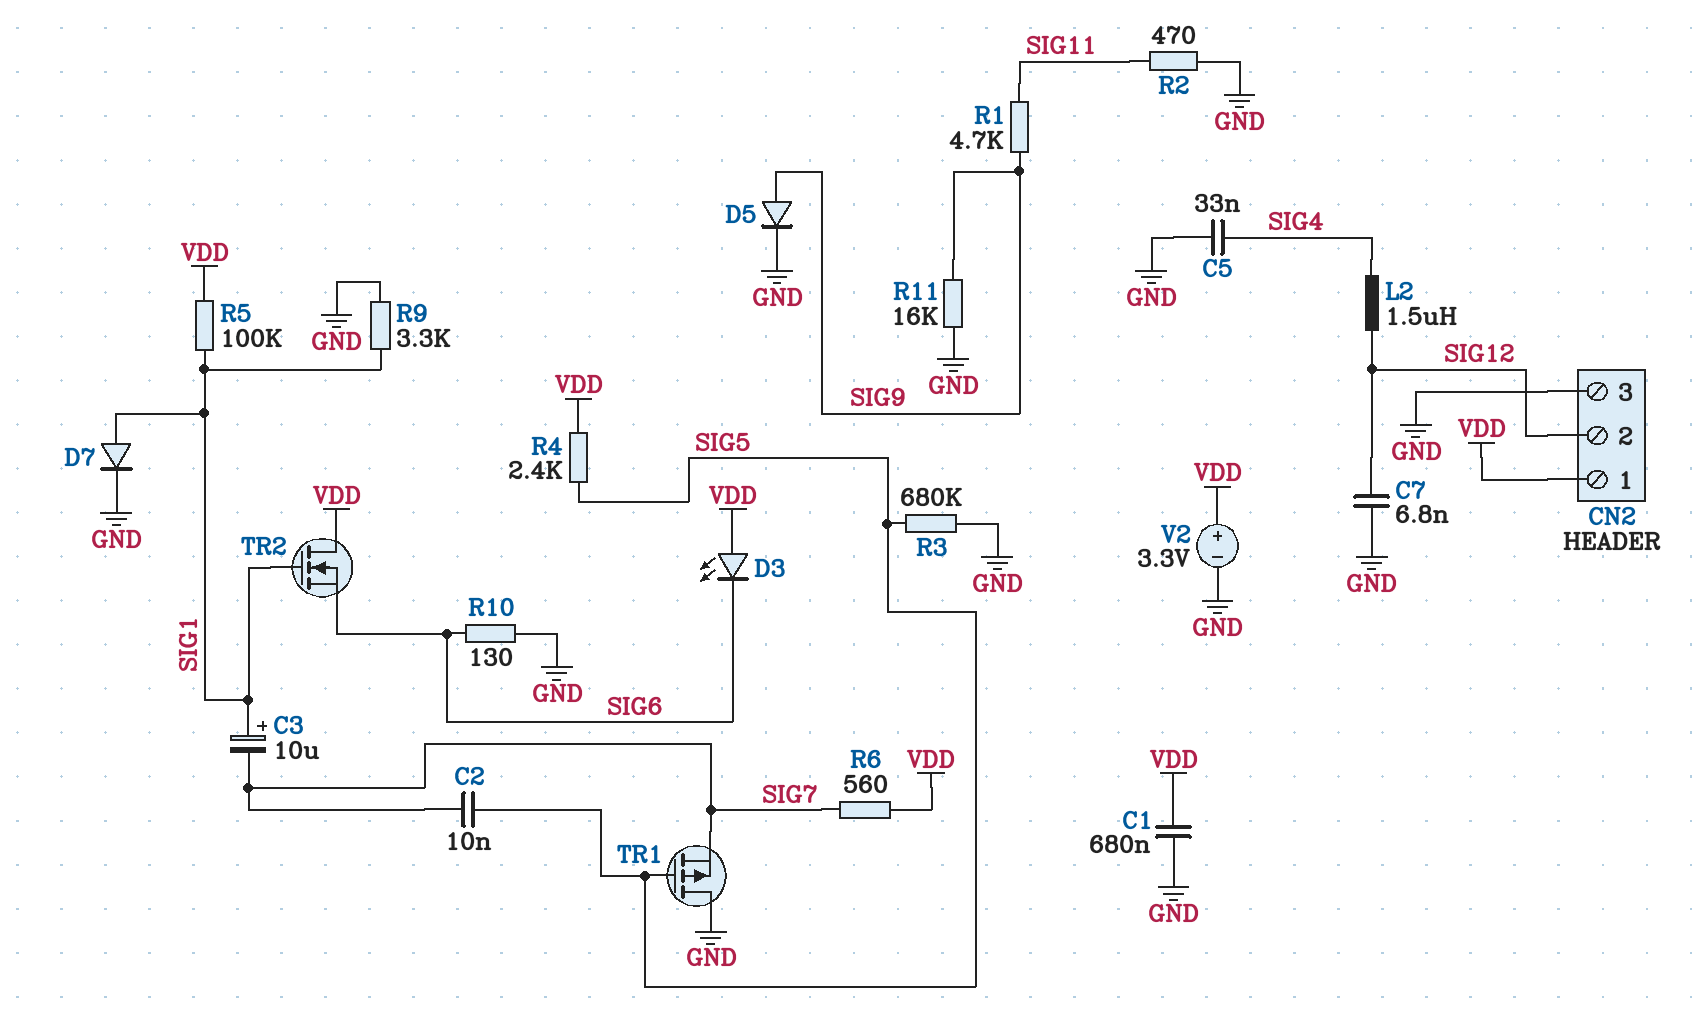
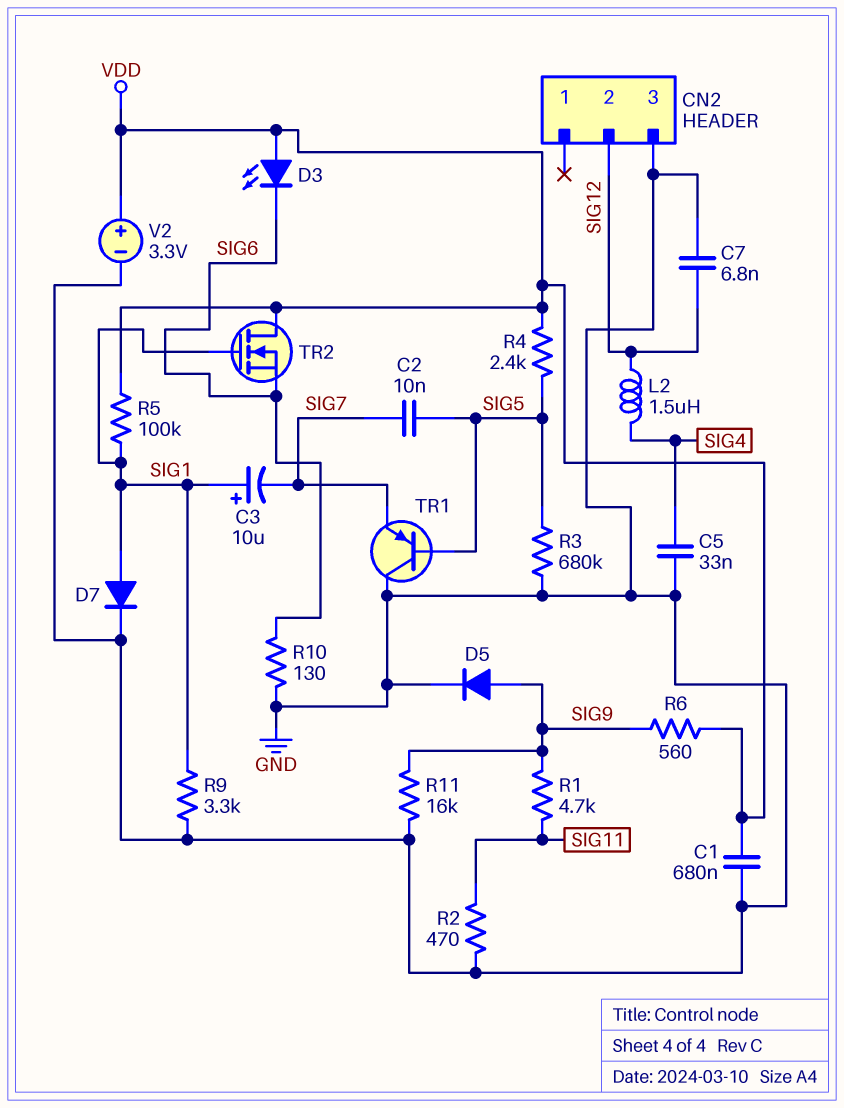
CN2 pin 1: VDD -> none
R6: 560 (SIG7, VDD) -> 560 (SIG9, VDD)
TR1: PMOS (G SIG5, D GND, S SIG7) -> PNP (B SIG5, C GND, E SIG7)

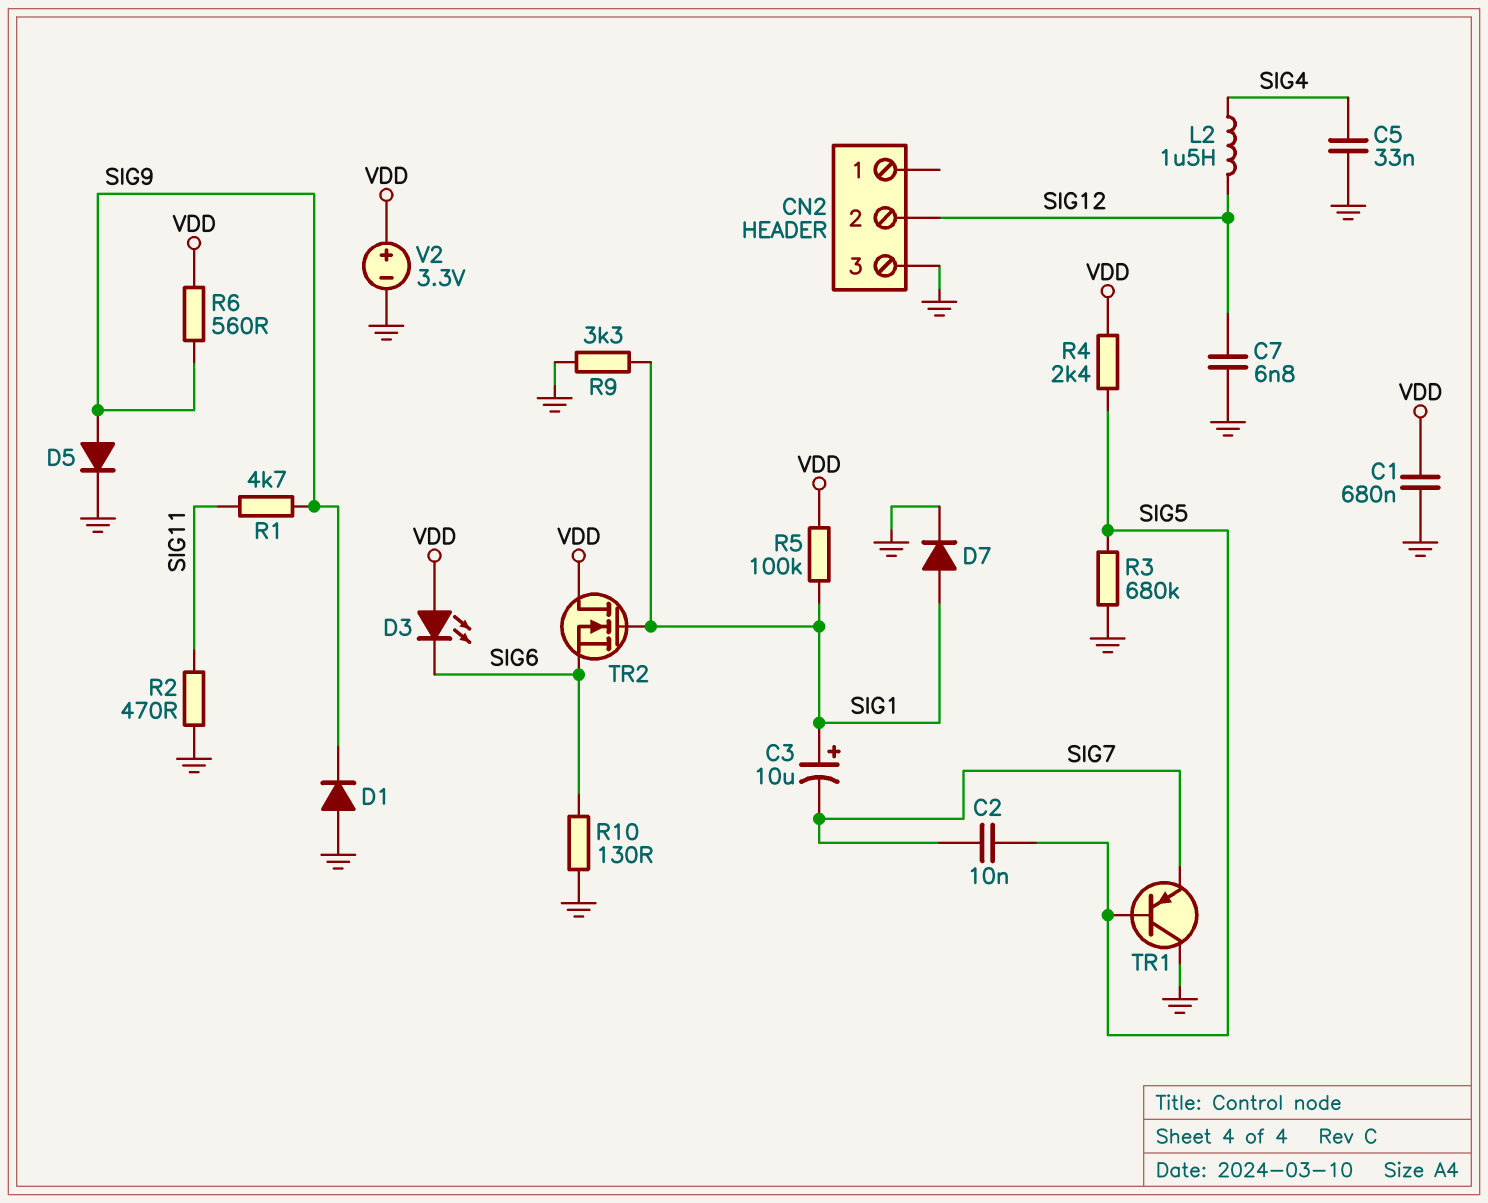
D1: none -> diode (A GND, K SIG9)
R11: 16k (GND, SIG9) -> none

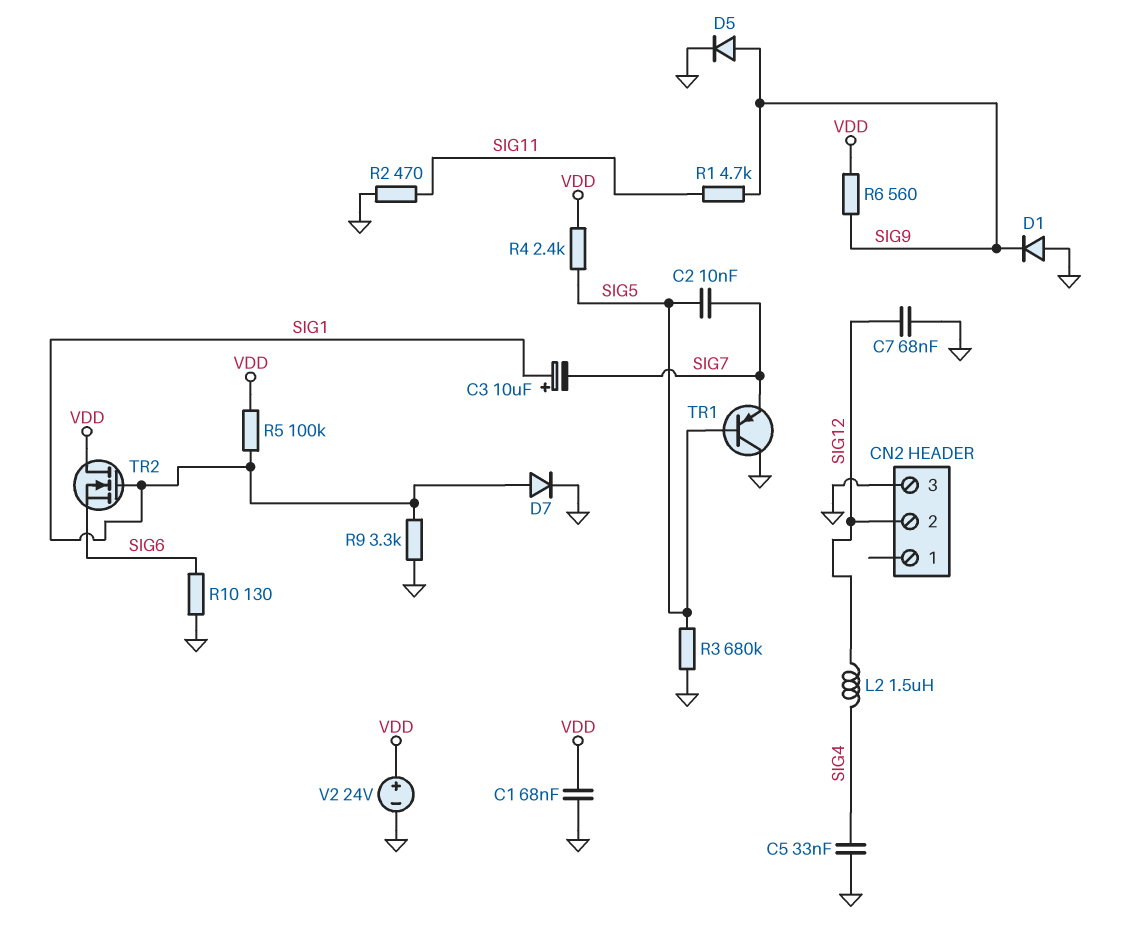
C1: 680nF (GND, VDD) -> 68nF (GND, VDD)
C7: 6.8nF (GND, SIG12) -> 68nF (GND, SIG12)
D3: LED (A VDD, K SIG6) -> none
V2: 3.3V (plus VDD, minus GND) -> 24V (plus VDD, minus GND)

